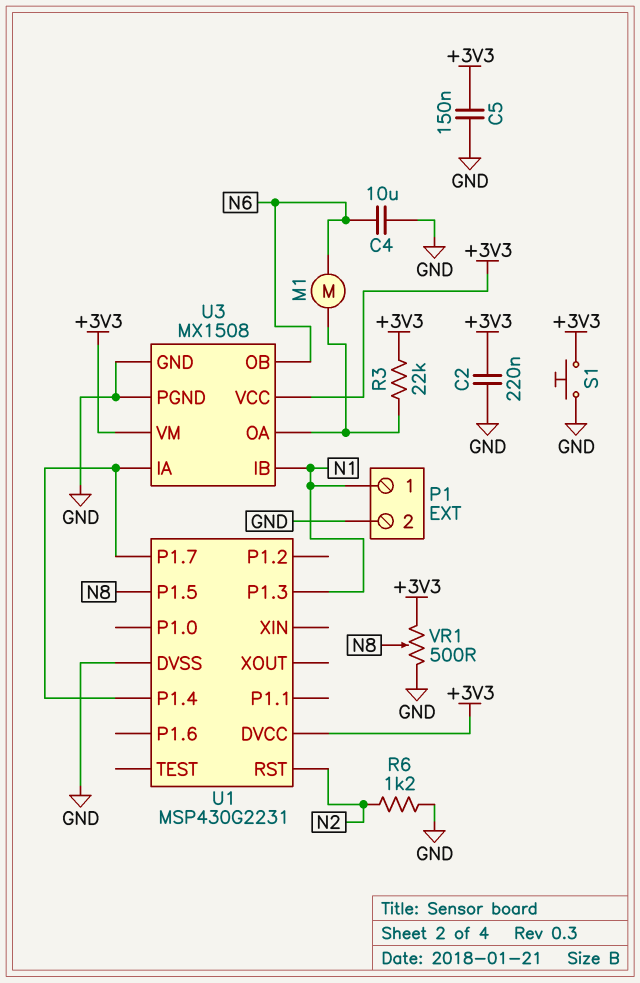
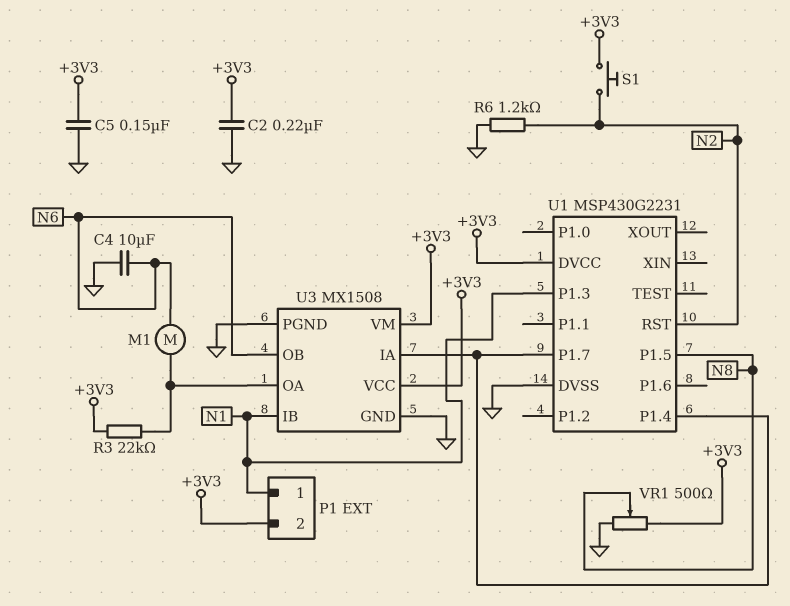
P1 pin 2: GND -> +3V3
S1: button (+3V3, GND) -> button (+3V3, N2)

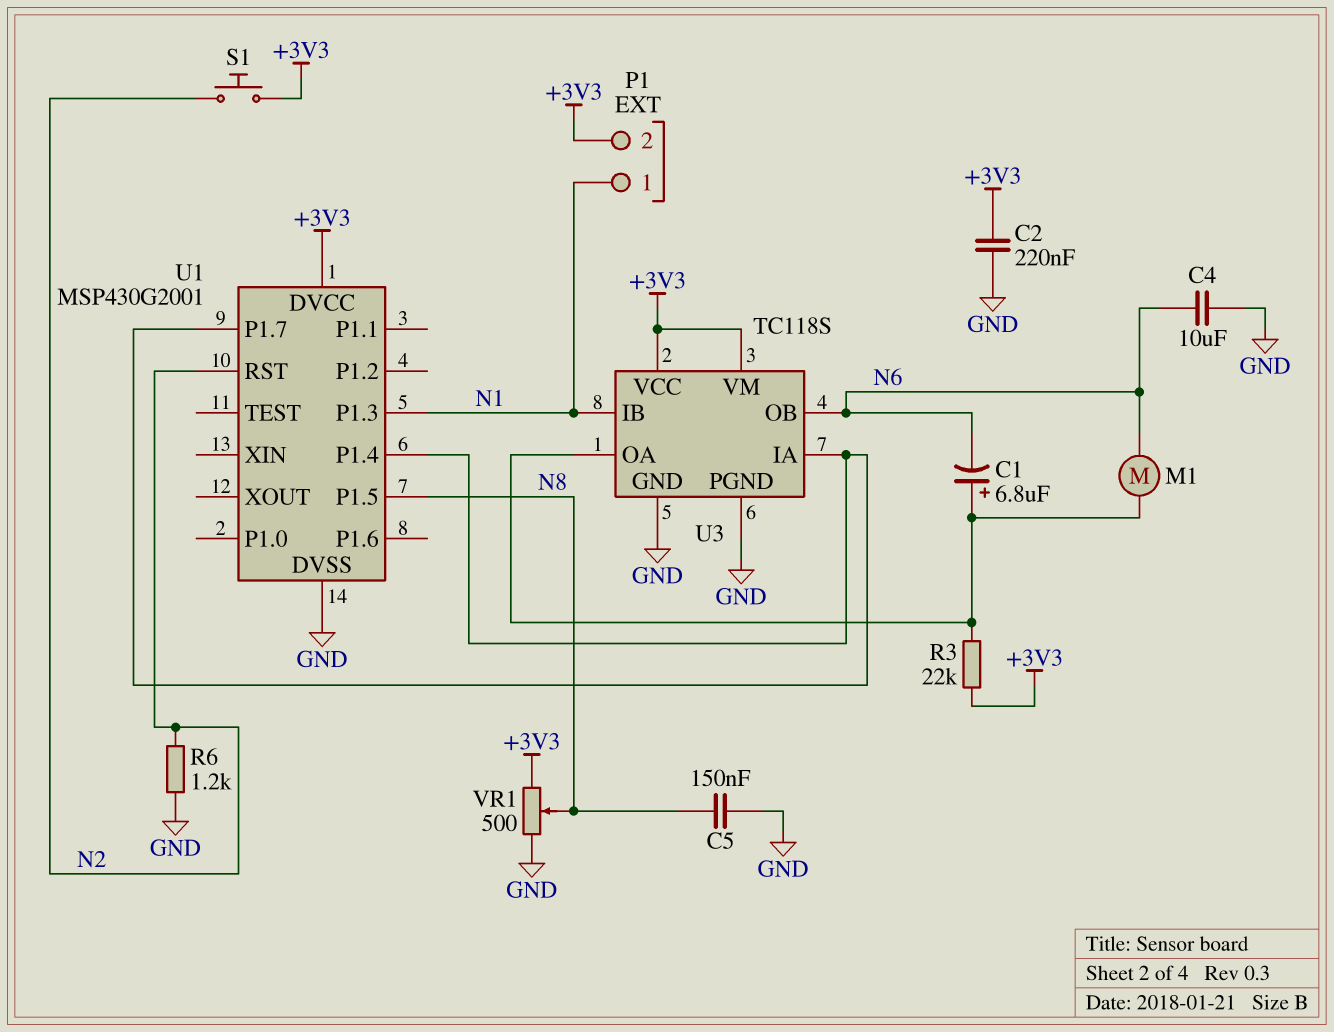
C1: none -> 6.8uF (plus U3/OA, minus N6)
C5: 150nF (+3V3, GND) -> 150nF (GND, N8)
U1: MSP430G2231 -> MSP430G2001
U3: MX1508 -> TC118S

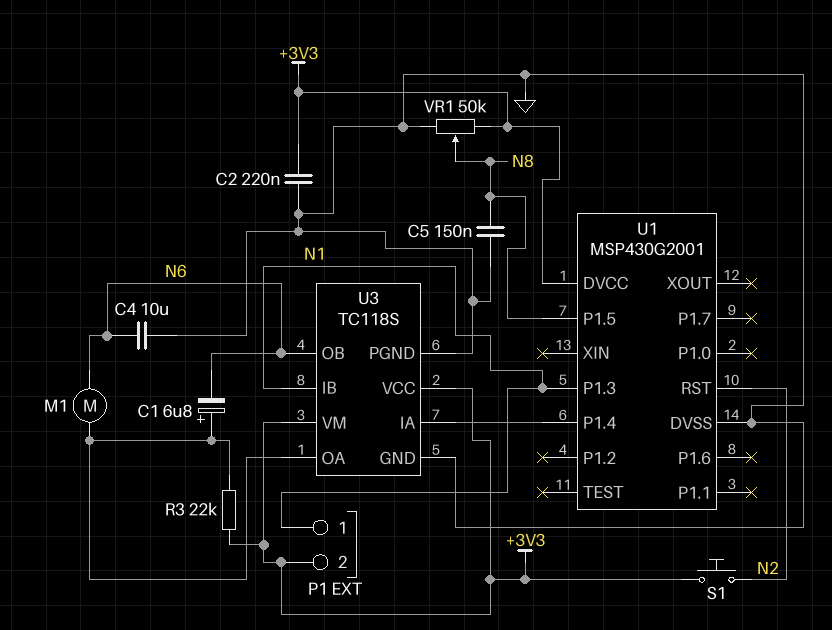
R6: 1.2k (GND, N2) -> none
U1 pin P1.7: U1/P1.4 -> none
VR1: 500 (+3V3, GND, wiper N8) -> 50k (+3V3, GND, wiper N8)

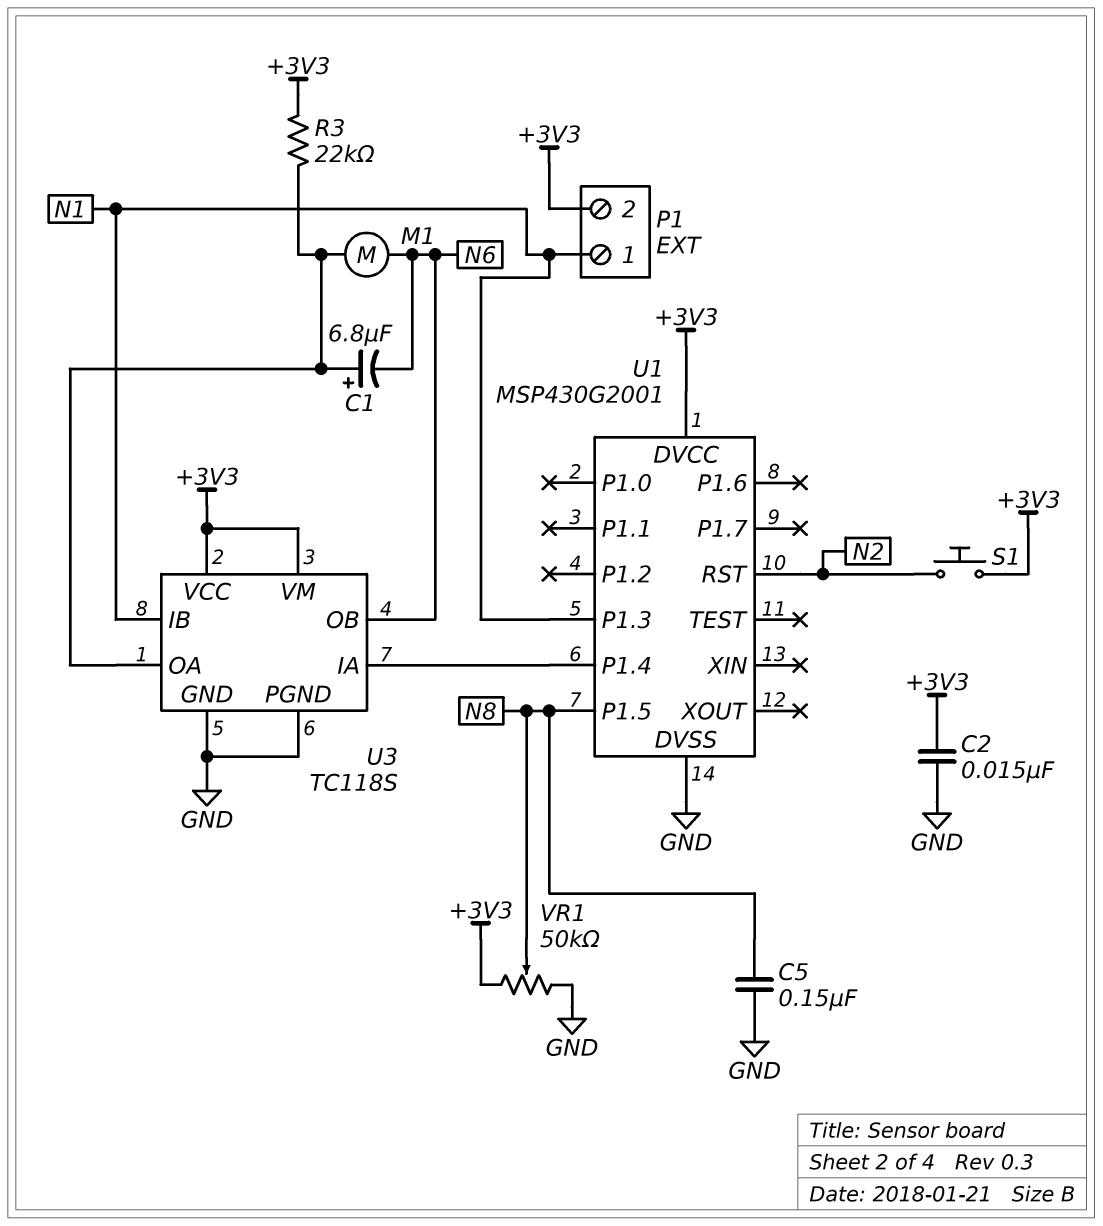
C2: 220nF (+3V3, GND) -> 15nF (+3V3, GND)
C4: 10uF (GND, N6) -> none

